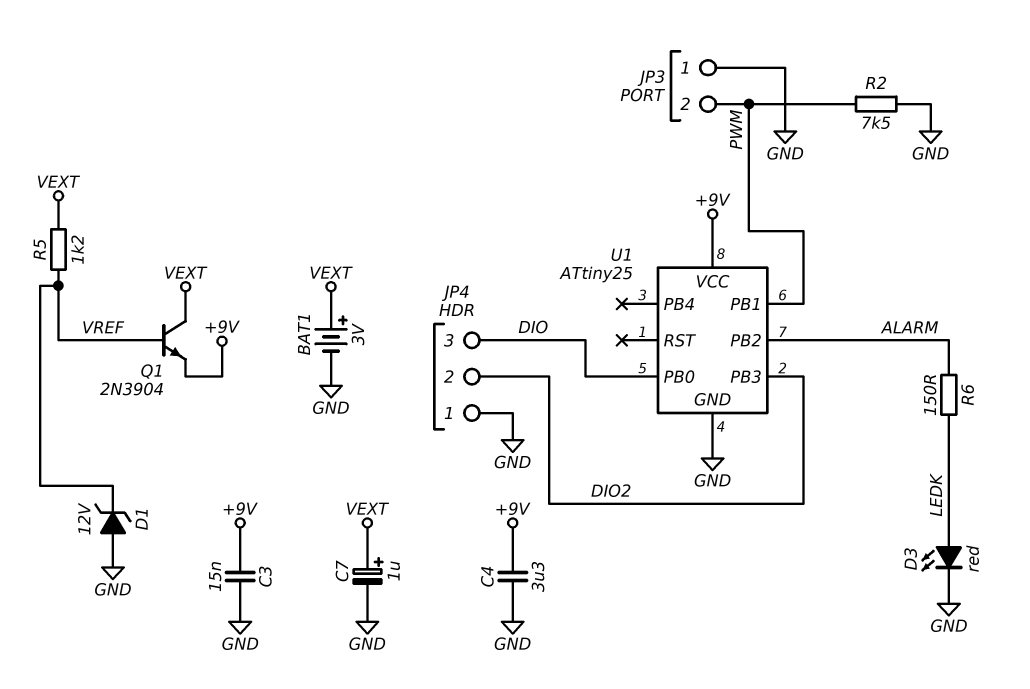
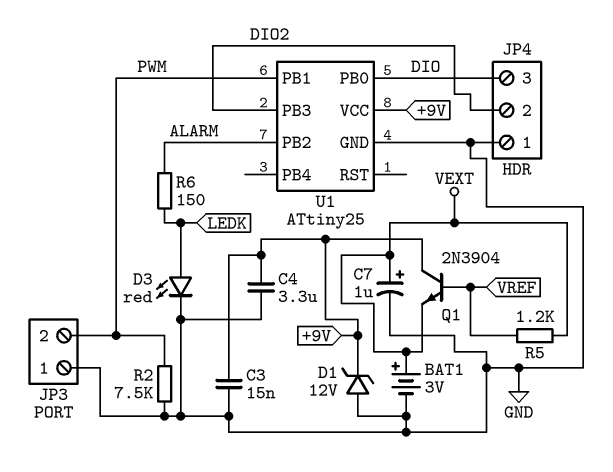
D1: zener 12V (A GND, K VREF) -> zener 12V (A GND, K +9V)
Q1: NPN 2N3904 (B VREF, C VEXT, E +9V) -> NPN 2N3904 (B VREF, C +9V, E VEXT)

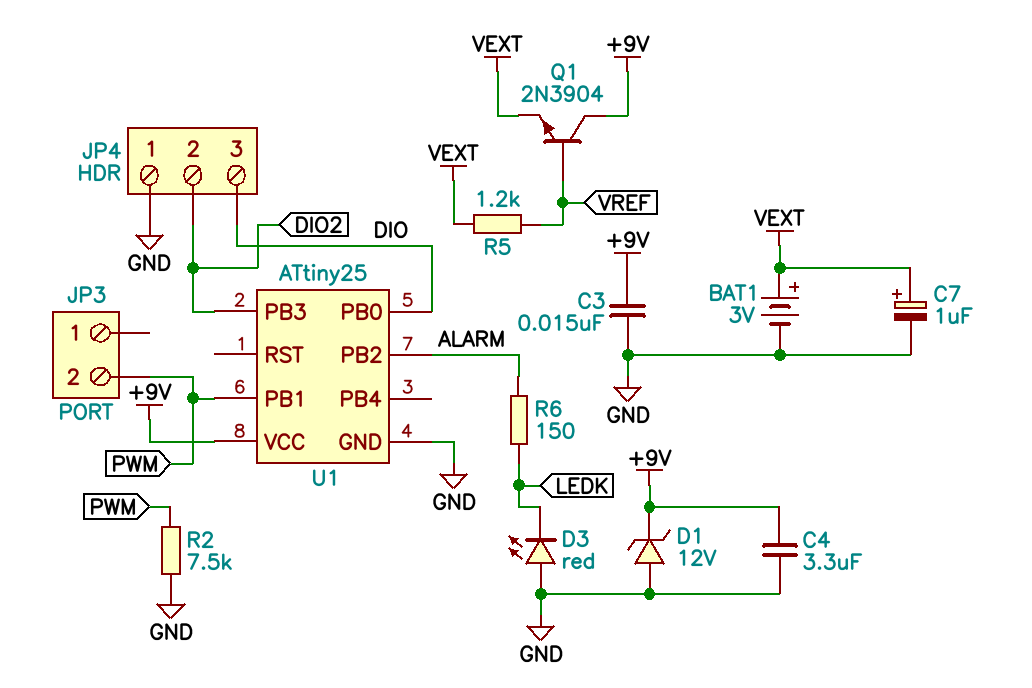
D3: LED red (A LEDK, K GND) -> LED red (A GND, K LEDK)
JP3 pin 1: GND -> none

